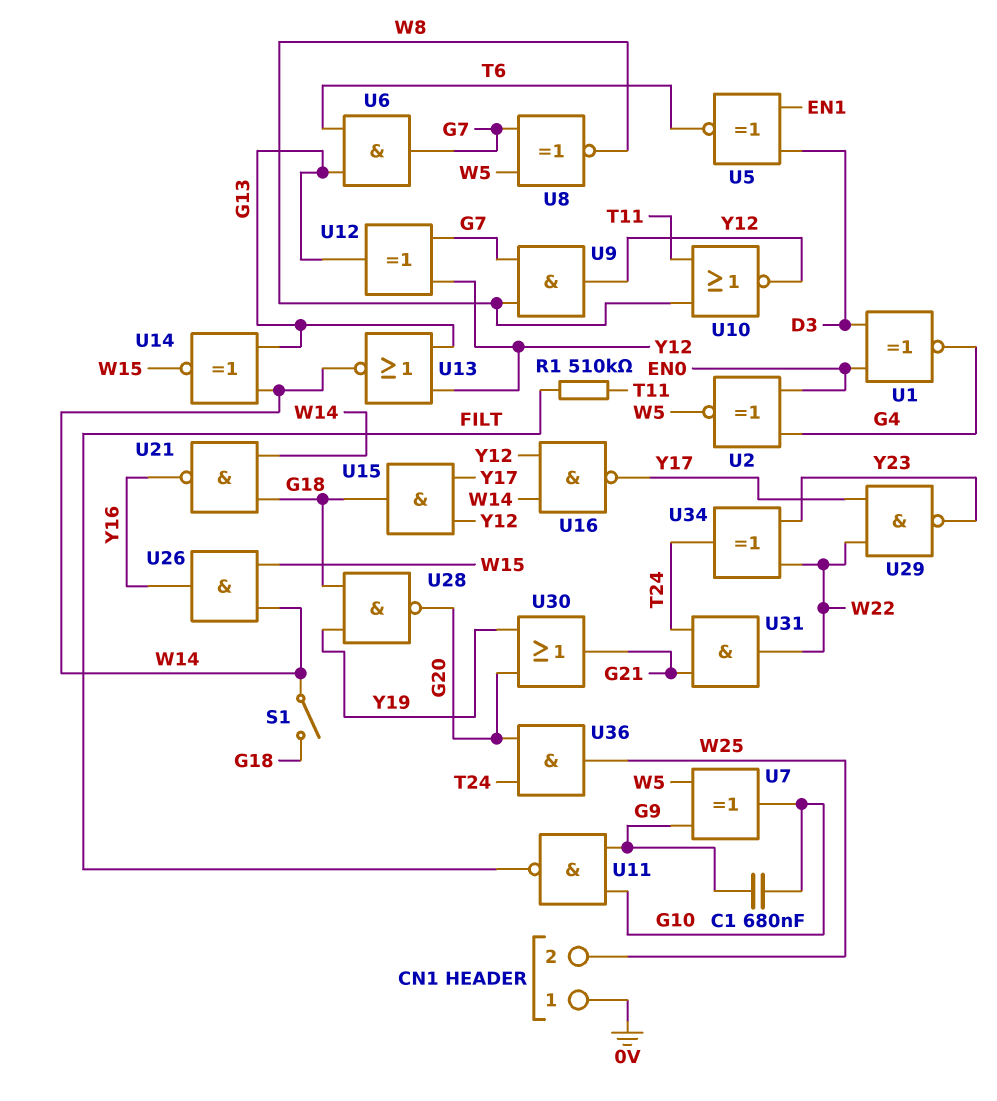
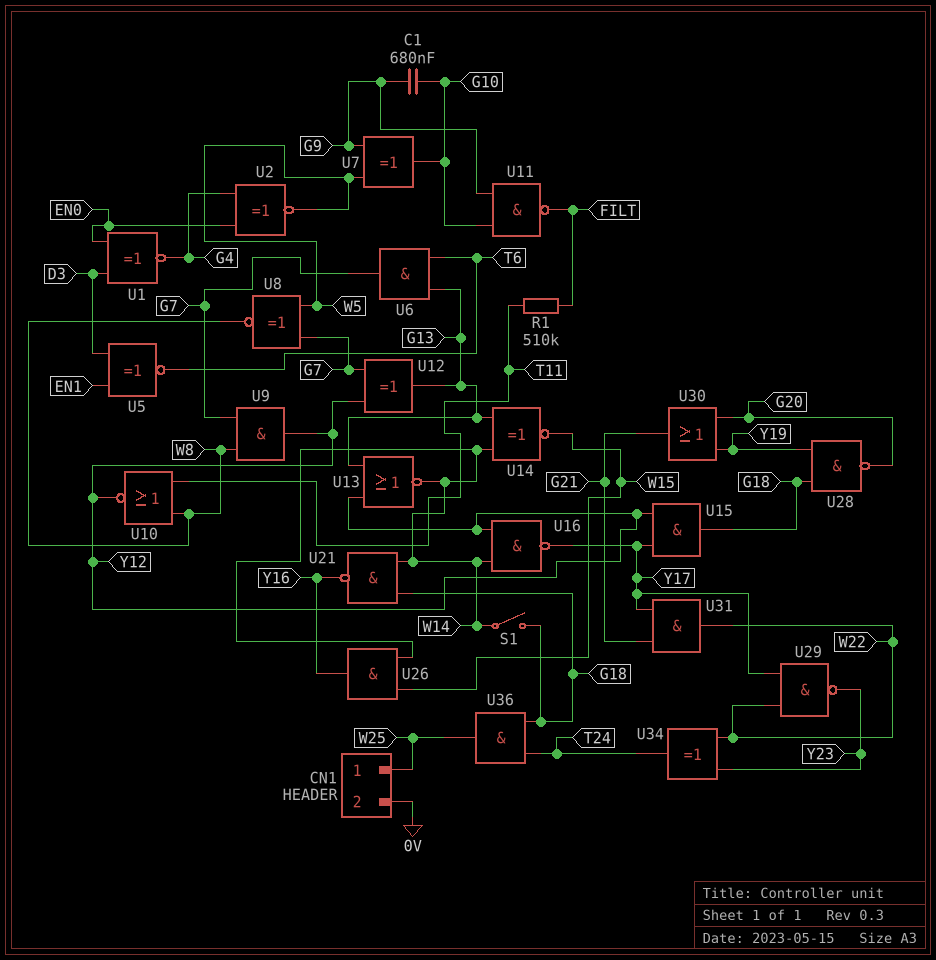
CN1 pin 1: 0V -> W25
CN1 pin 2: W25 -> 0V
U31: AND (in G21, in T24, out W22) -> AND (in G21, in Y17, out W22)
U36: AND (in G20, in T24, out W25) -> AND (in G18, in T24, out W25)

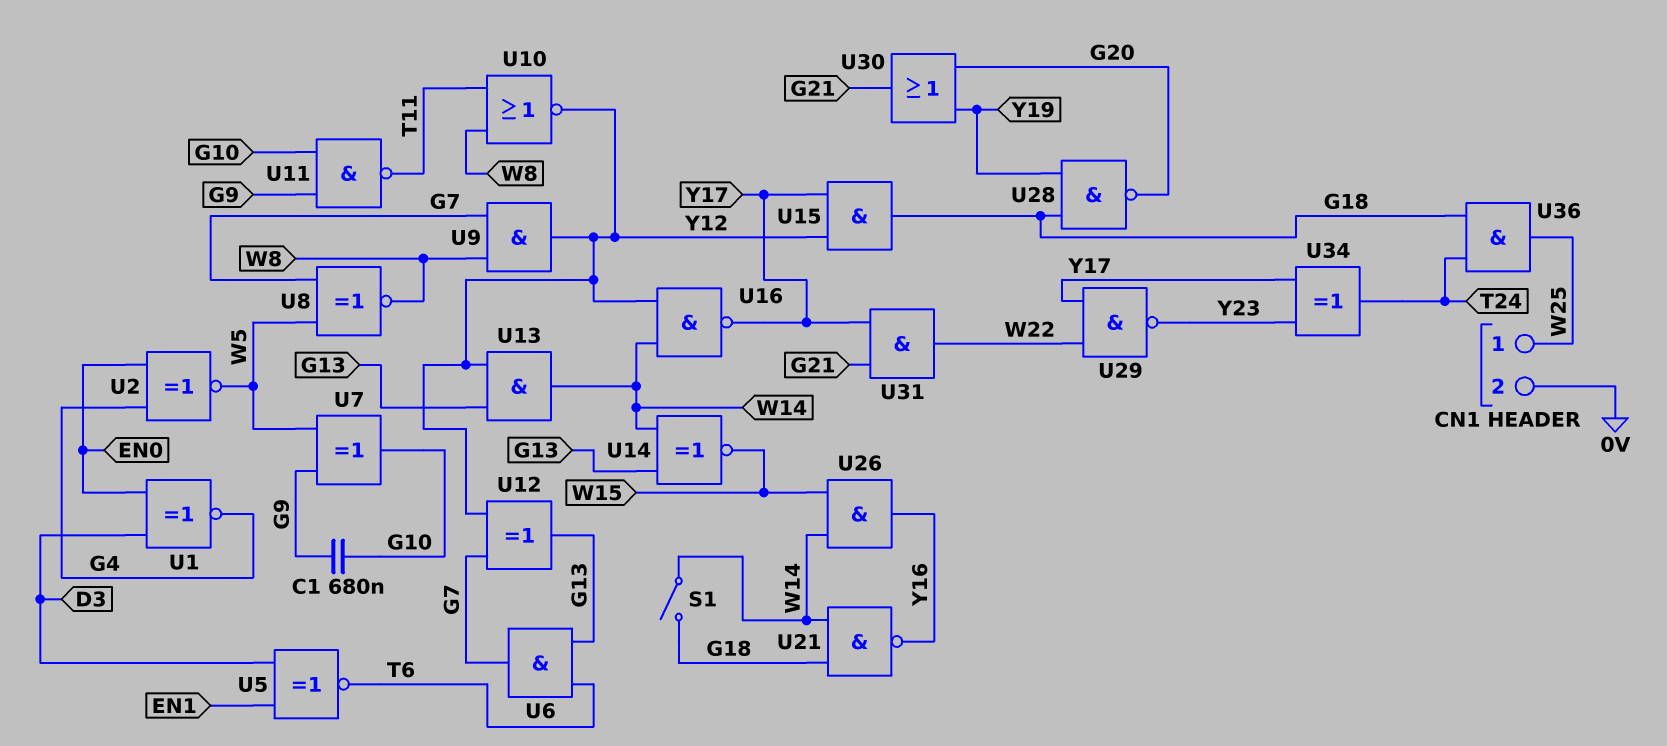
R1: 510k (FILT, T11) -> none
U11: NAND (in G9, in G10, out FILT) -> NAND (in G9, in G10, out T11)
U13: NOR (in G13, in Y12, out W14) -> AND (in G13, in Y12, out W14)
U34: XOR (in W22, in Y23, out T24) -> XOR (in Y17, in Y23, out T24)

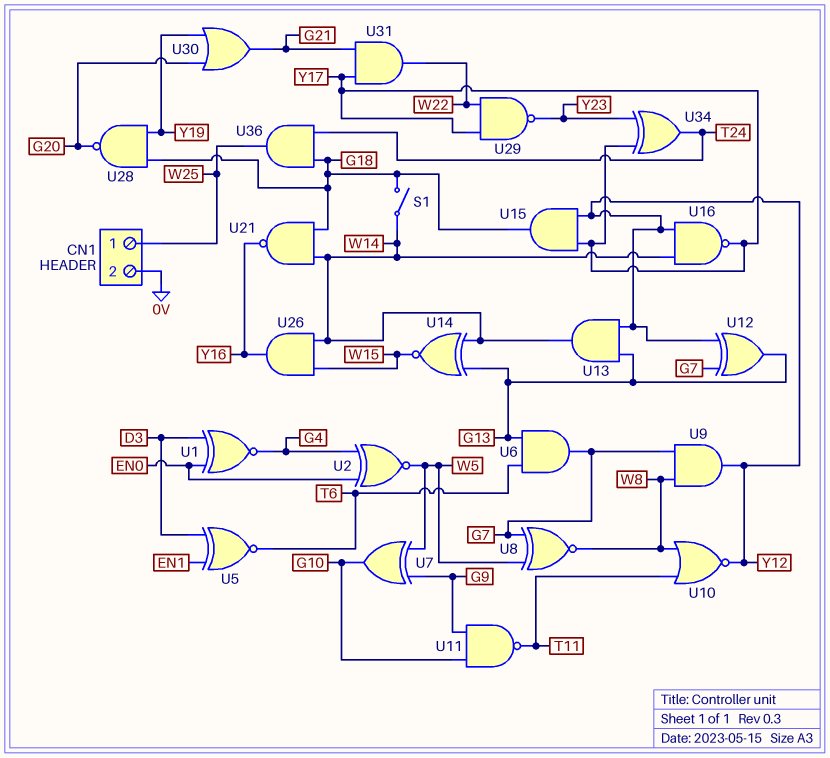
C1: 680nF (G9, G10) -> none

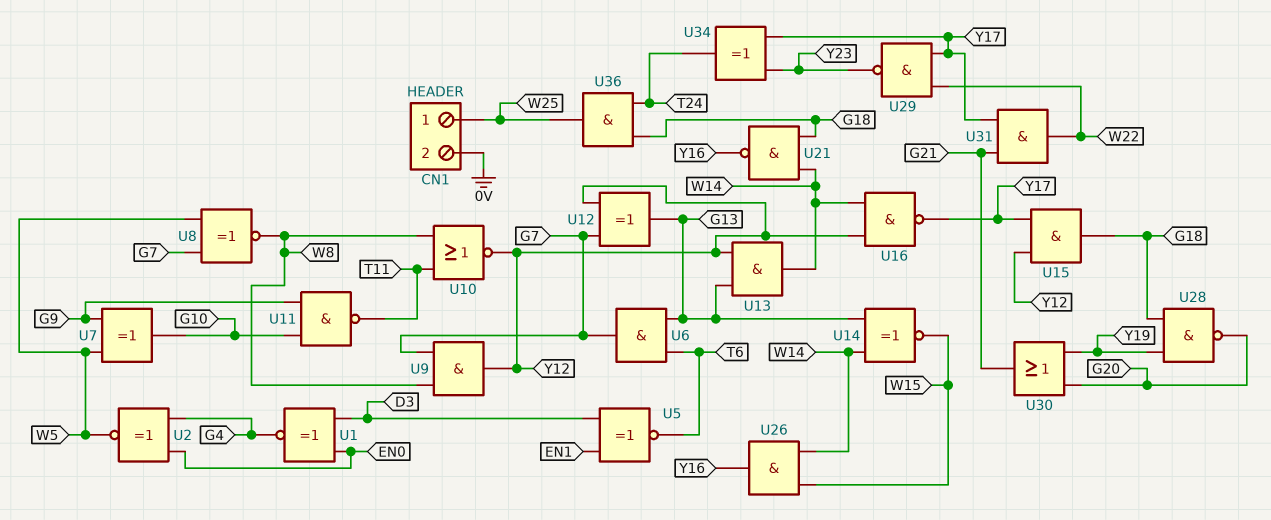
S1: switch (G18, W14) -> none

